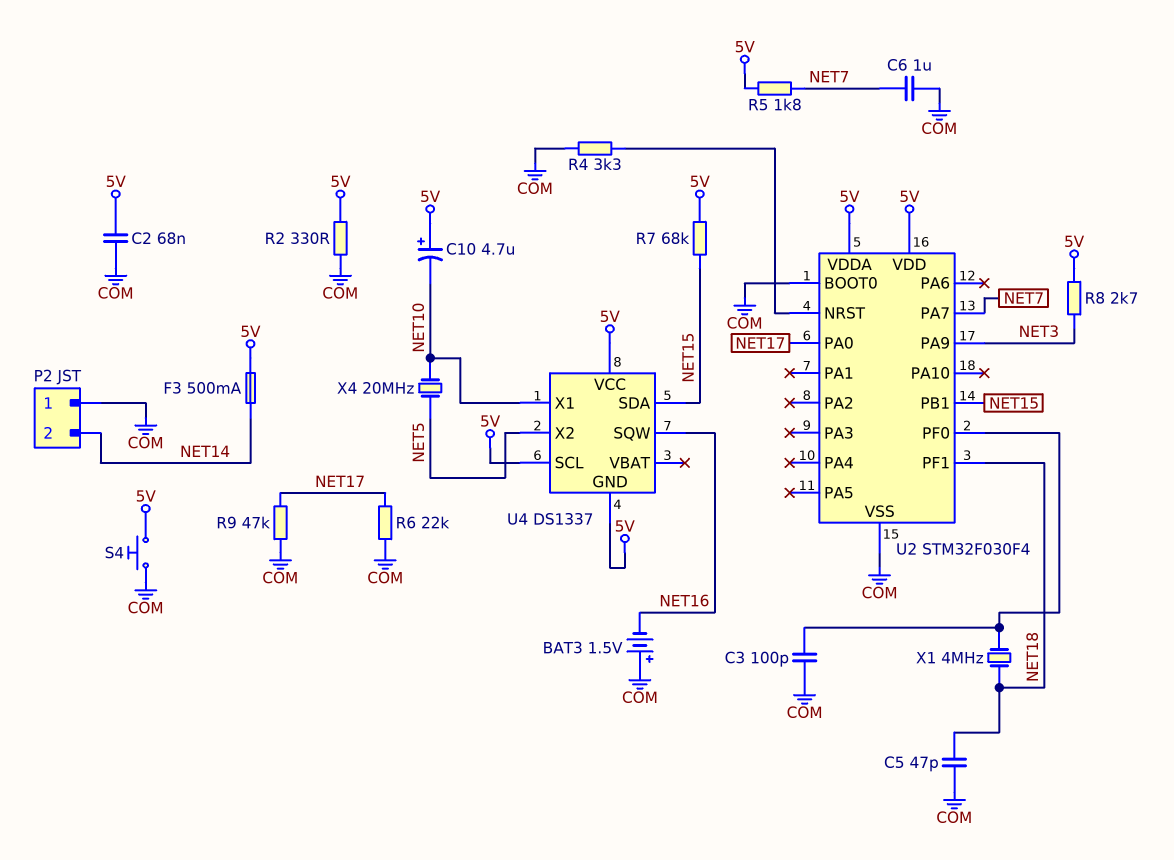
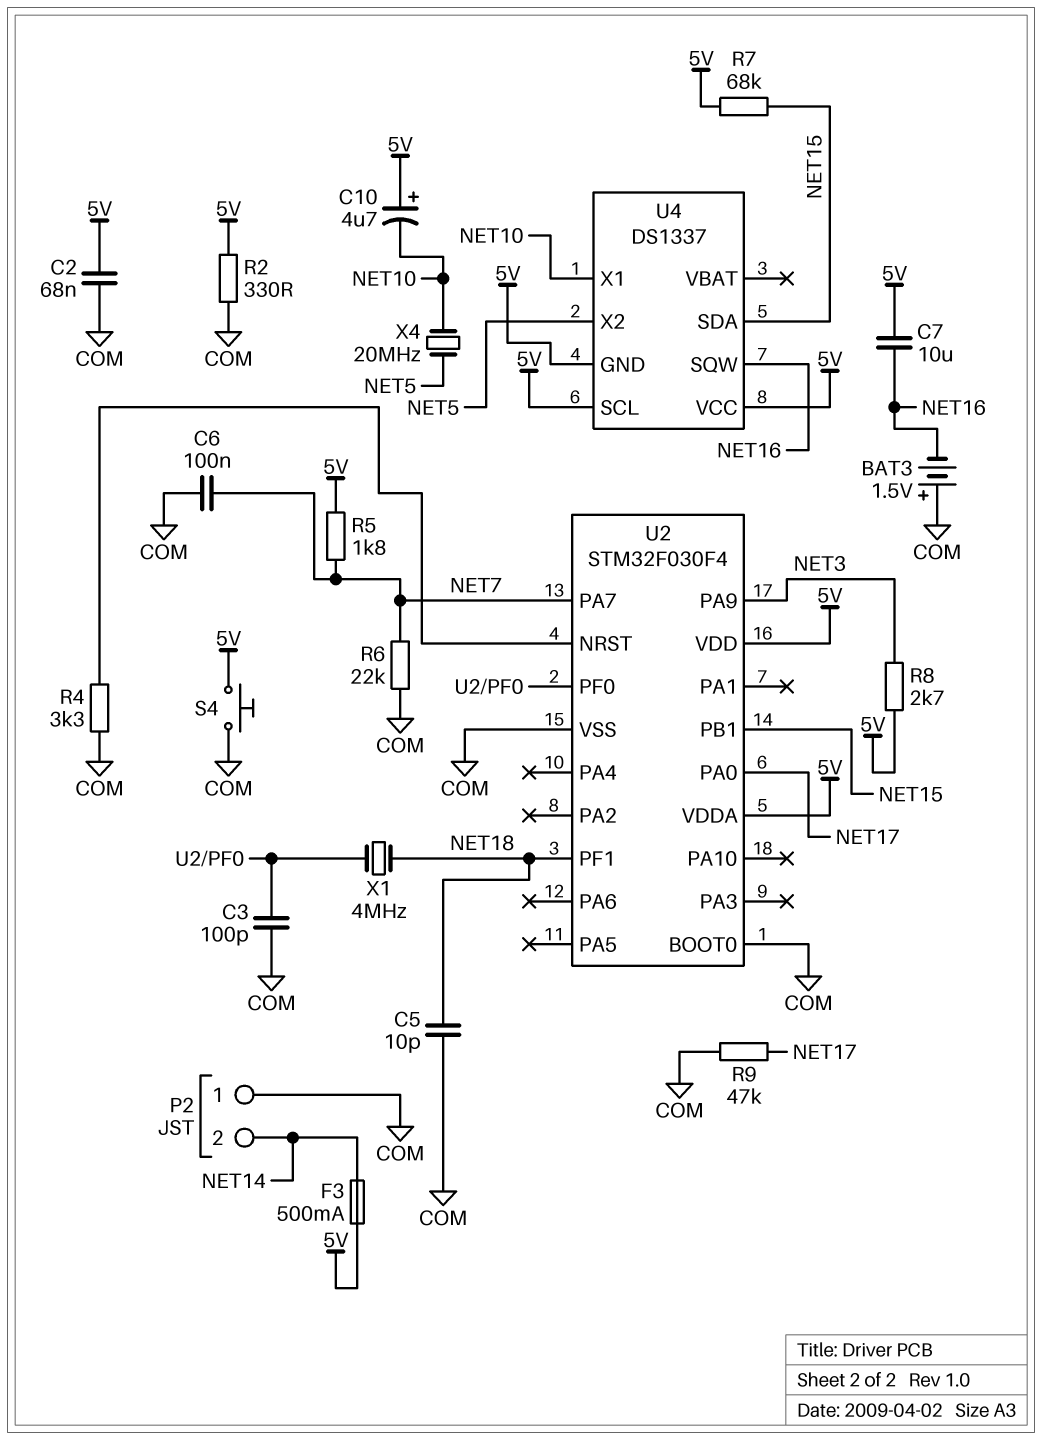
C5: 47pF (COM, NET18) -> 10pF (COM, NET18)
C6: 1uF (COM, NET7) -> 100nF (COM, NET7)
C7: none -> 10uF (5V, NET16)
R6: 22k (COM, NET17) -> 22k (COM, NET7)

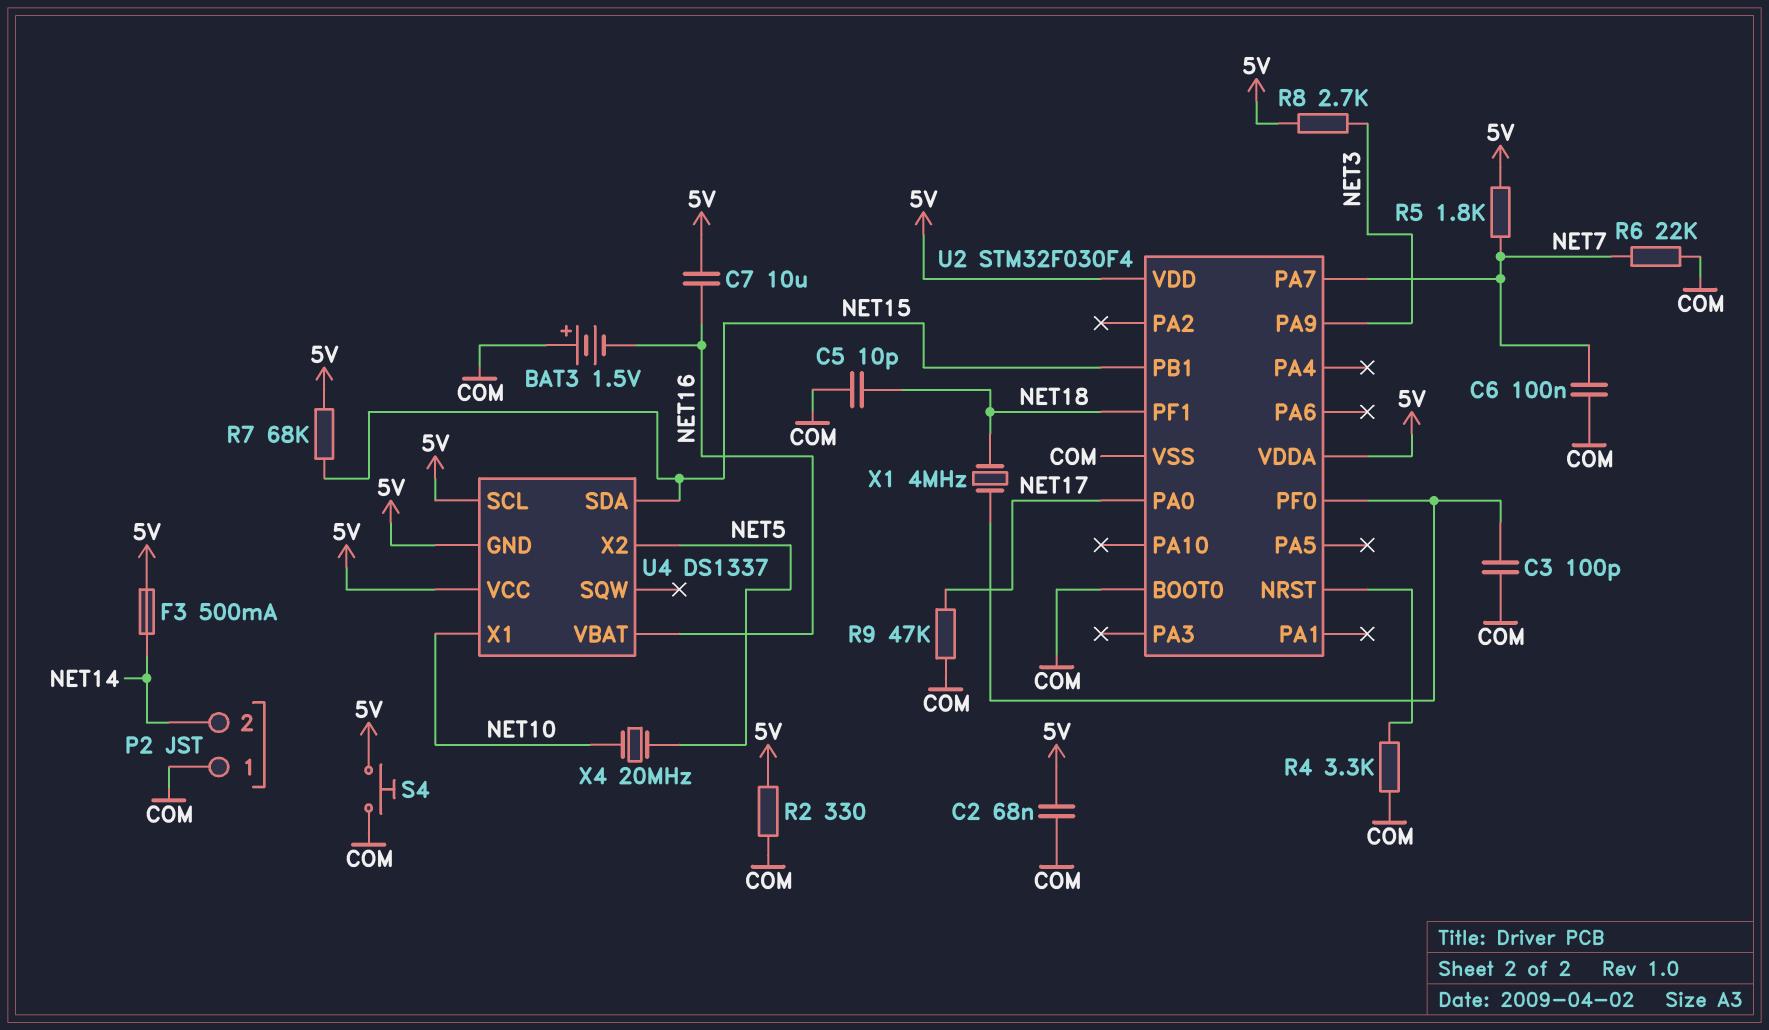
C10: 4.7uF (plus 5V, minus NET10) -> none
U4 pin SQW: NET16 -> none
U4 pin VBAT: none -> NET16

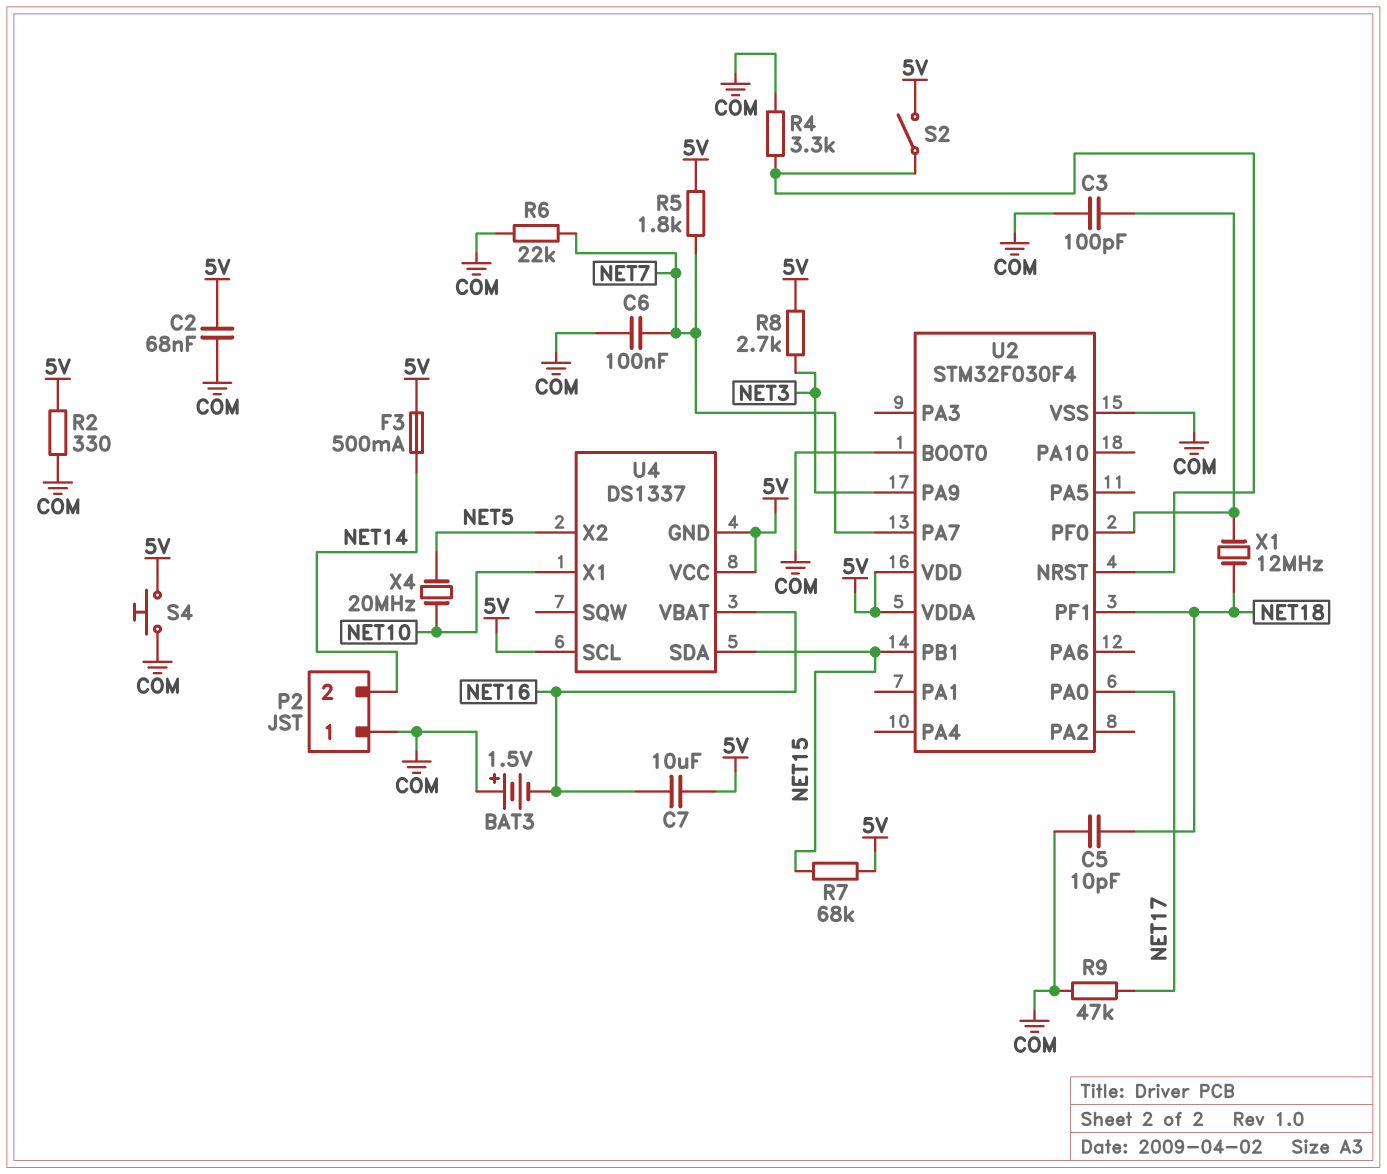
S2: none -> switch (5V, U2/NRST)
X1: 4MHz (NET18, U2/PF0) -> 12MHz (NET18, U2/PF0)

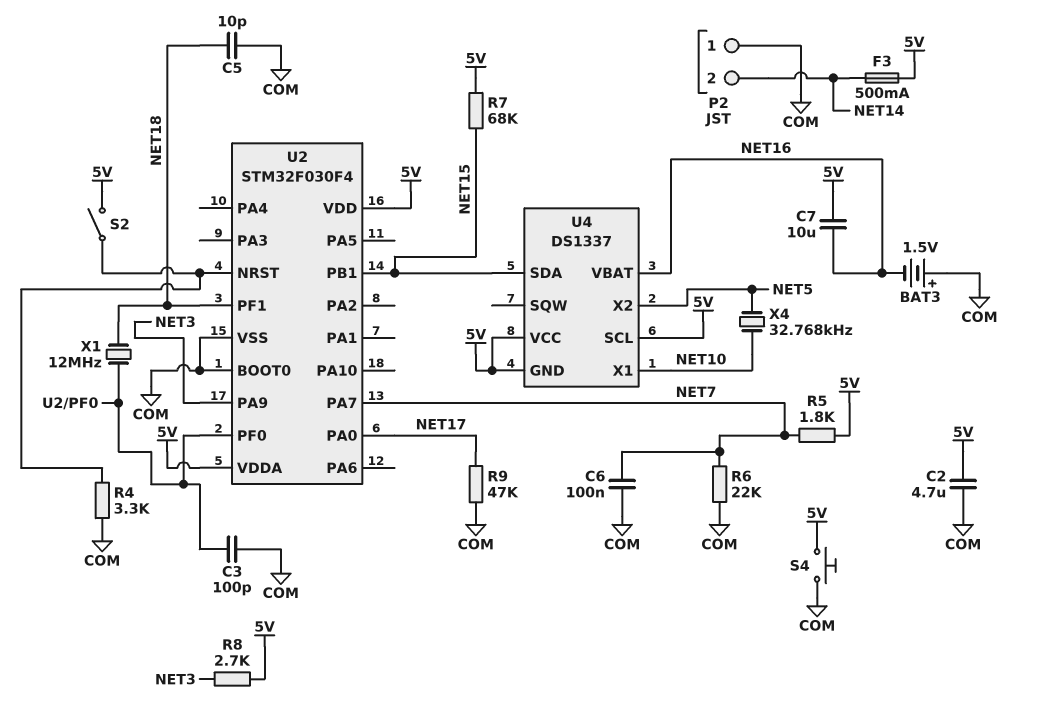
C2: 68nF (5V, COM) -> 4.7uF (5V, COM)
R2: 330 (5V, COM) -> none
X4: 20MHz (NET5, NET10) -> 32.768kHz (NET5, NET10)

